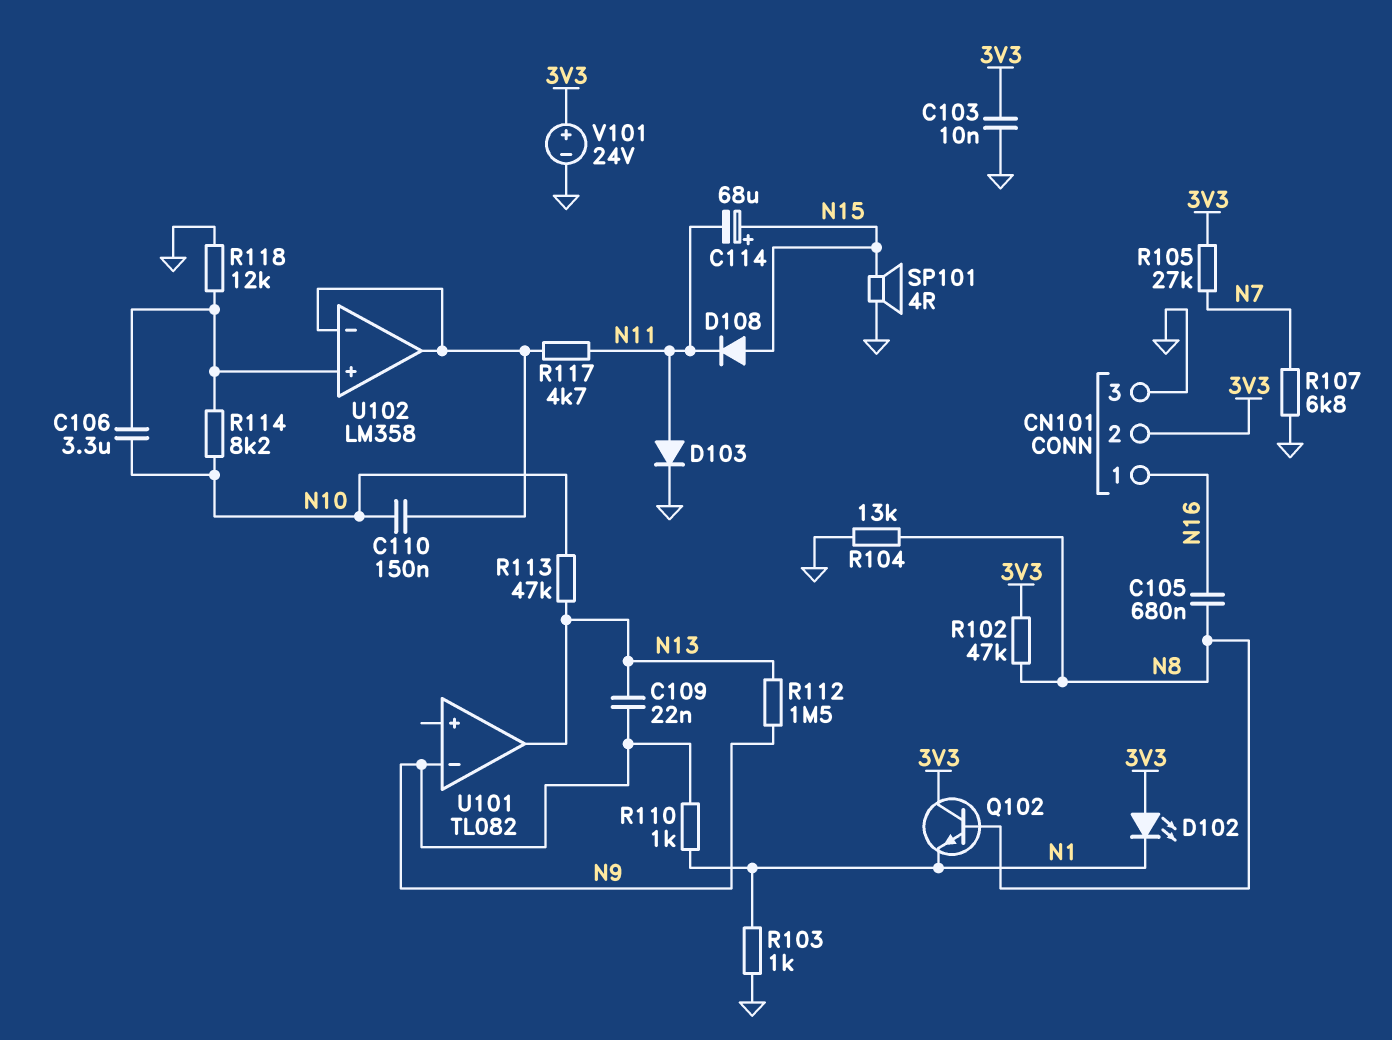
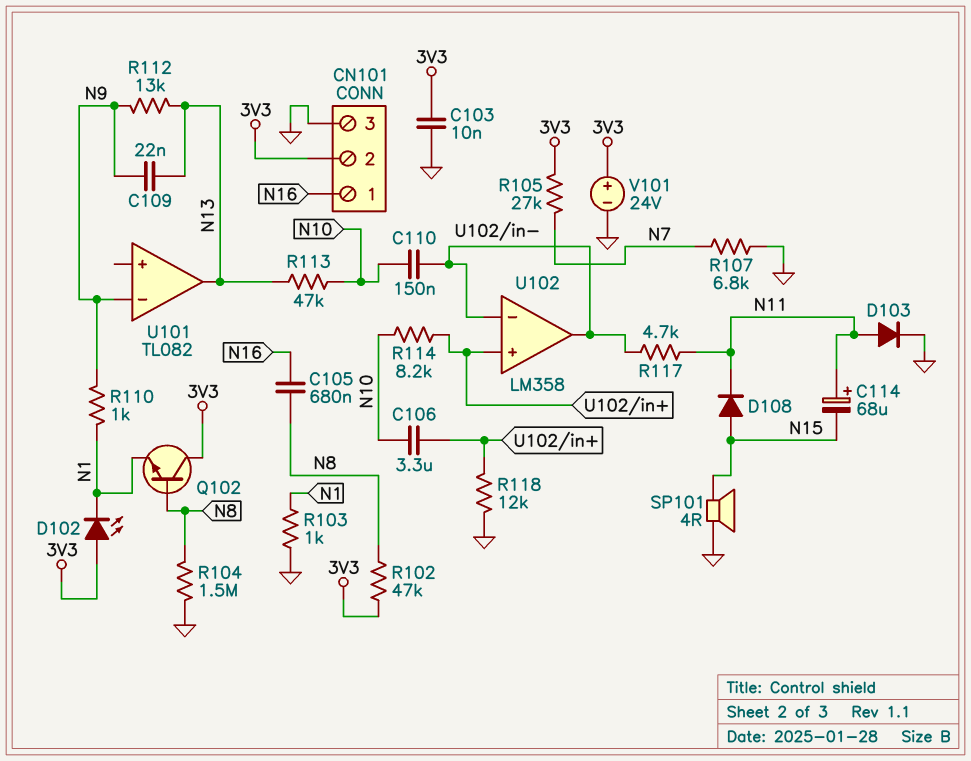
C114: 68uF (plus N15, minus N11) -> 68uF (plus N11, minus N15)
R104: 13k (GND, N8) -> 1.5M (GND, N8)
R112: 1.5M (N9, N13) -> 13k (N9, N13)

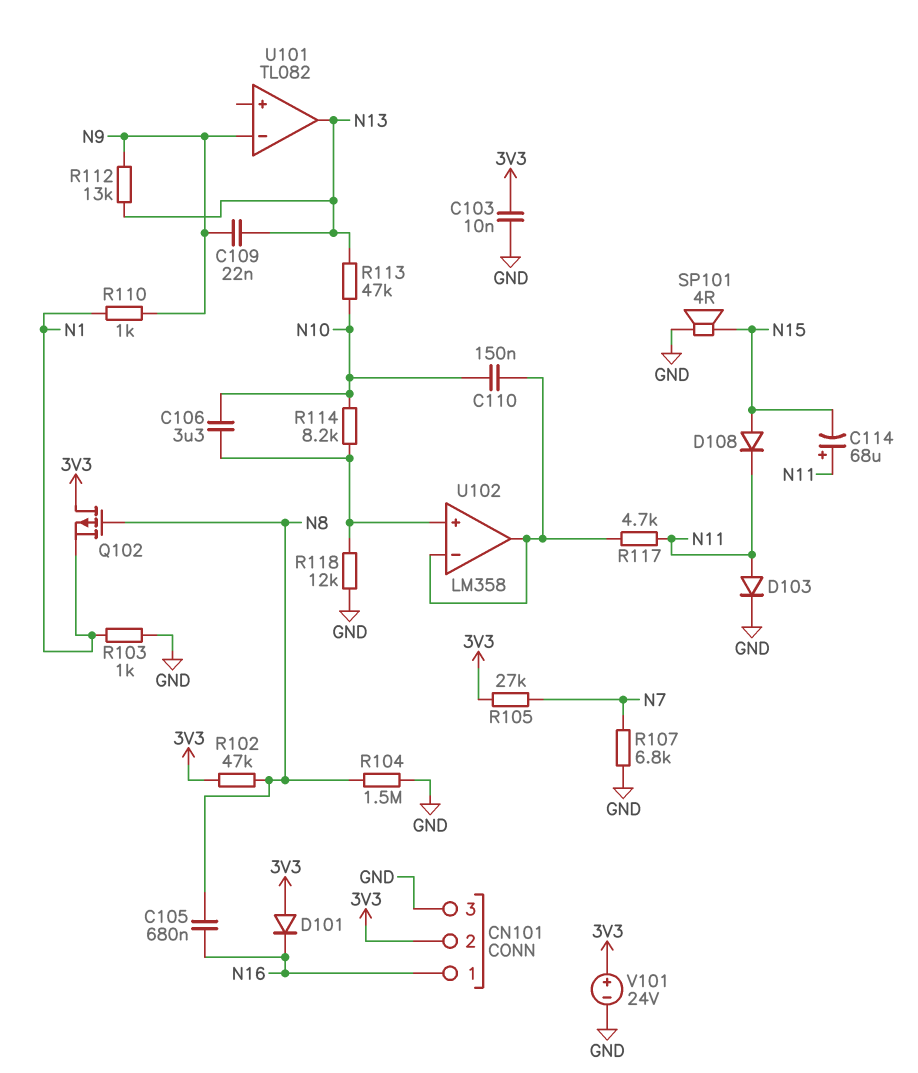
D101: none -> diode (A 3V3, K N16)
D102: LED (A 3V3, K N1) -> none
Q102: NPN (B N8, C 3V3, E N1) -> PMOS (G N8, D 3V3, S N1)

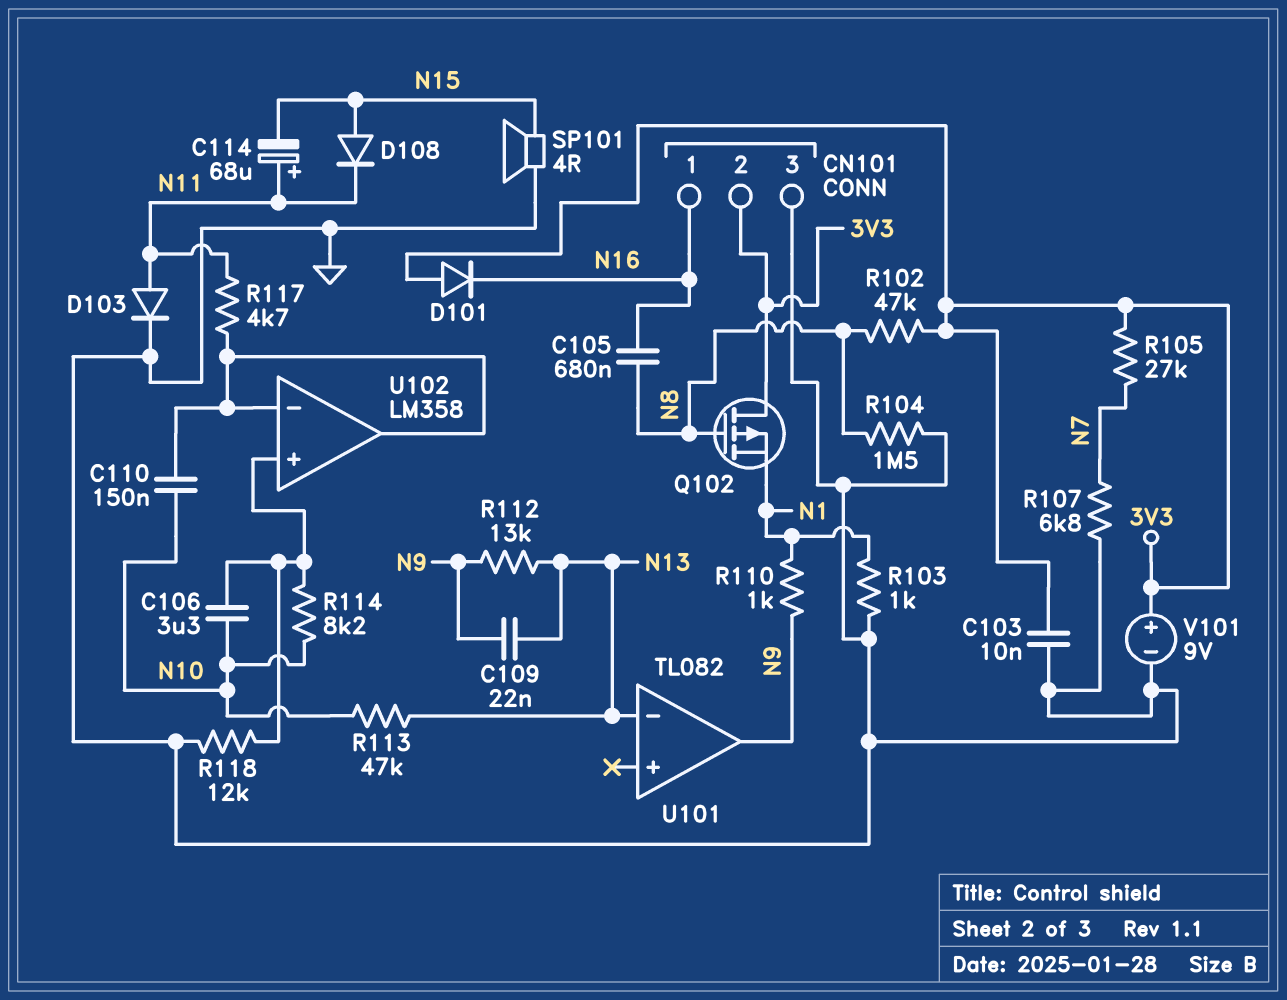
U101 pin in-: N9 -> N13
U101 pin out: N13 -> N9
V101: 24V (plus 3V3, minus GND) -> 9V (plus 3V3, minus GND)

